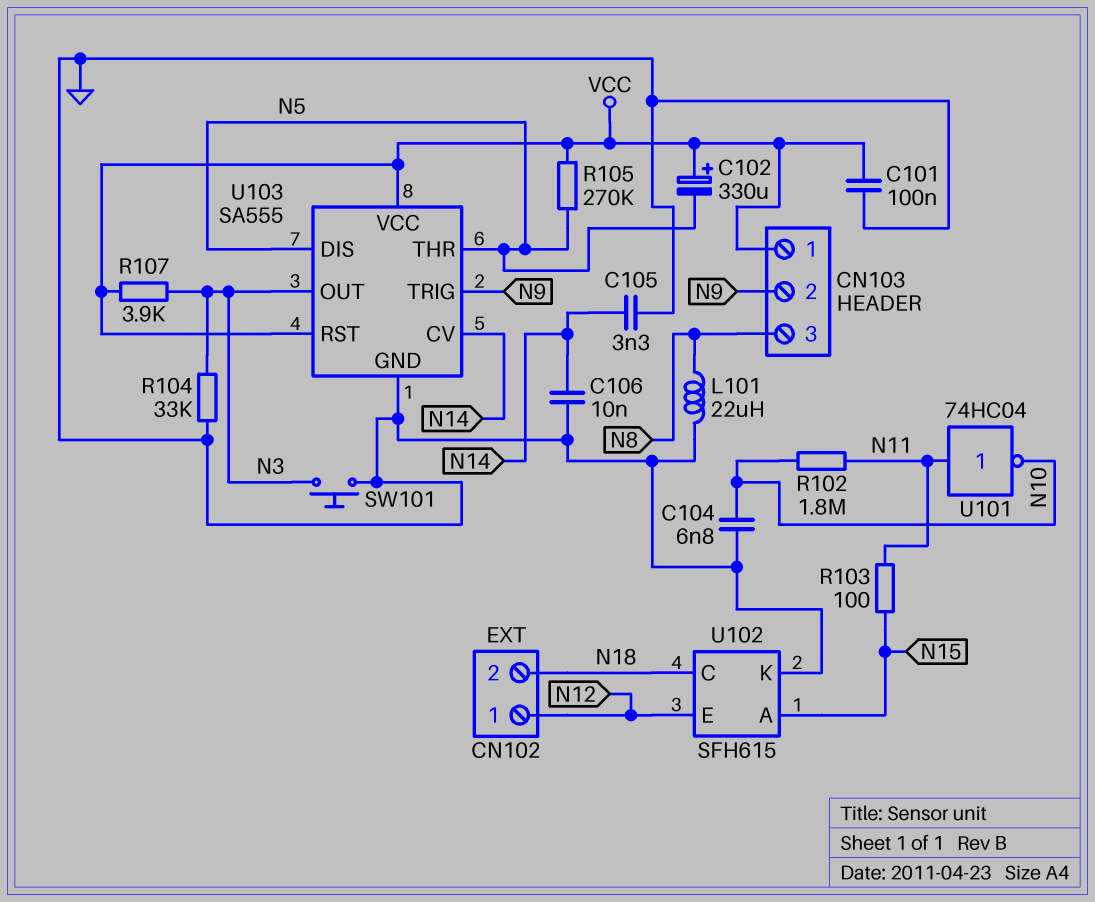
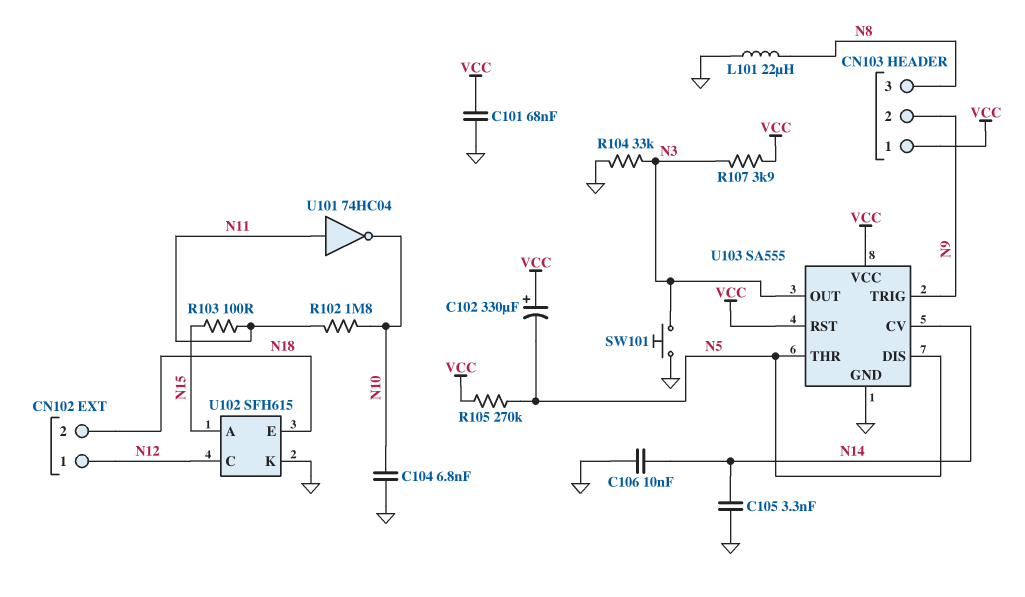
C101: 100nF (GND, VCC) -> 68nF (GND, VCC)
U102 pin C: N18 -> N12
U102 pin E: N12 -> N18

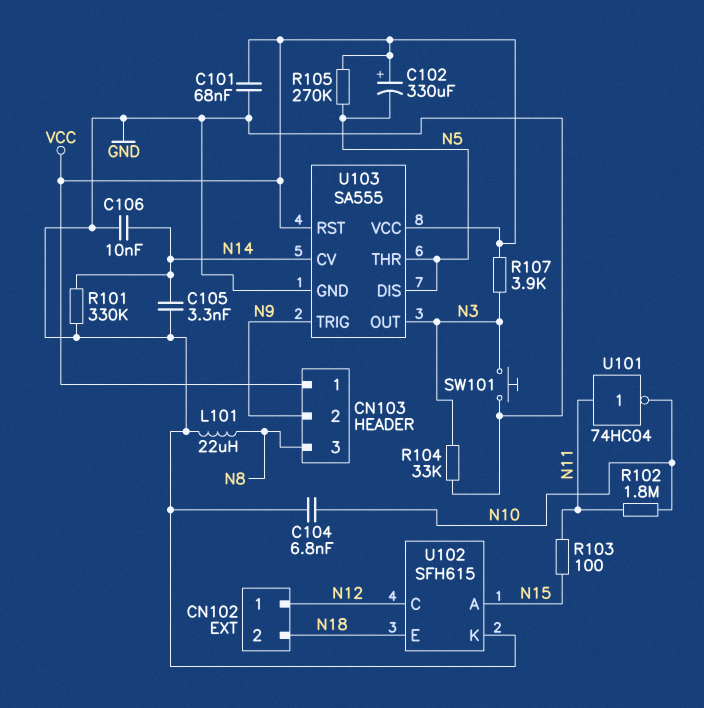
R101: none -> 330k (GND, N14)

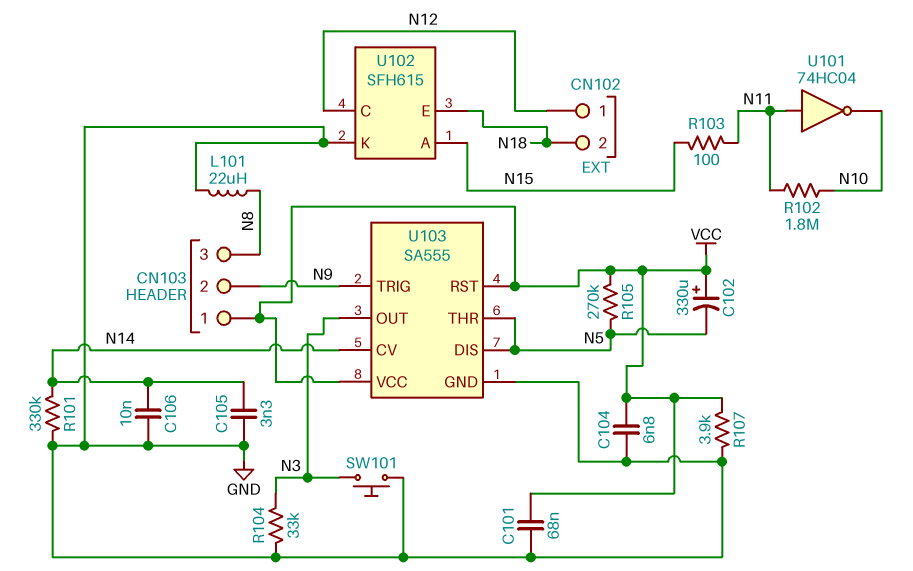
C104: 6.8nF (GND, N10) -> 6.8nF (GND, VCC)
R107: 3.9k (N3, VCC) -> 3.9k (GND, VCC)

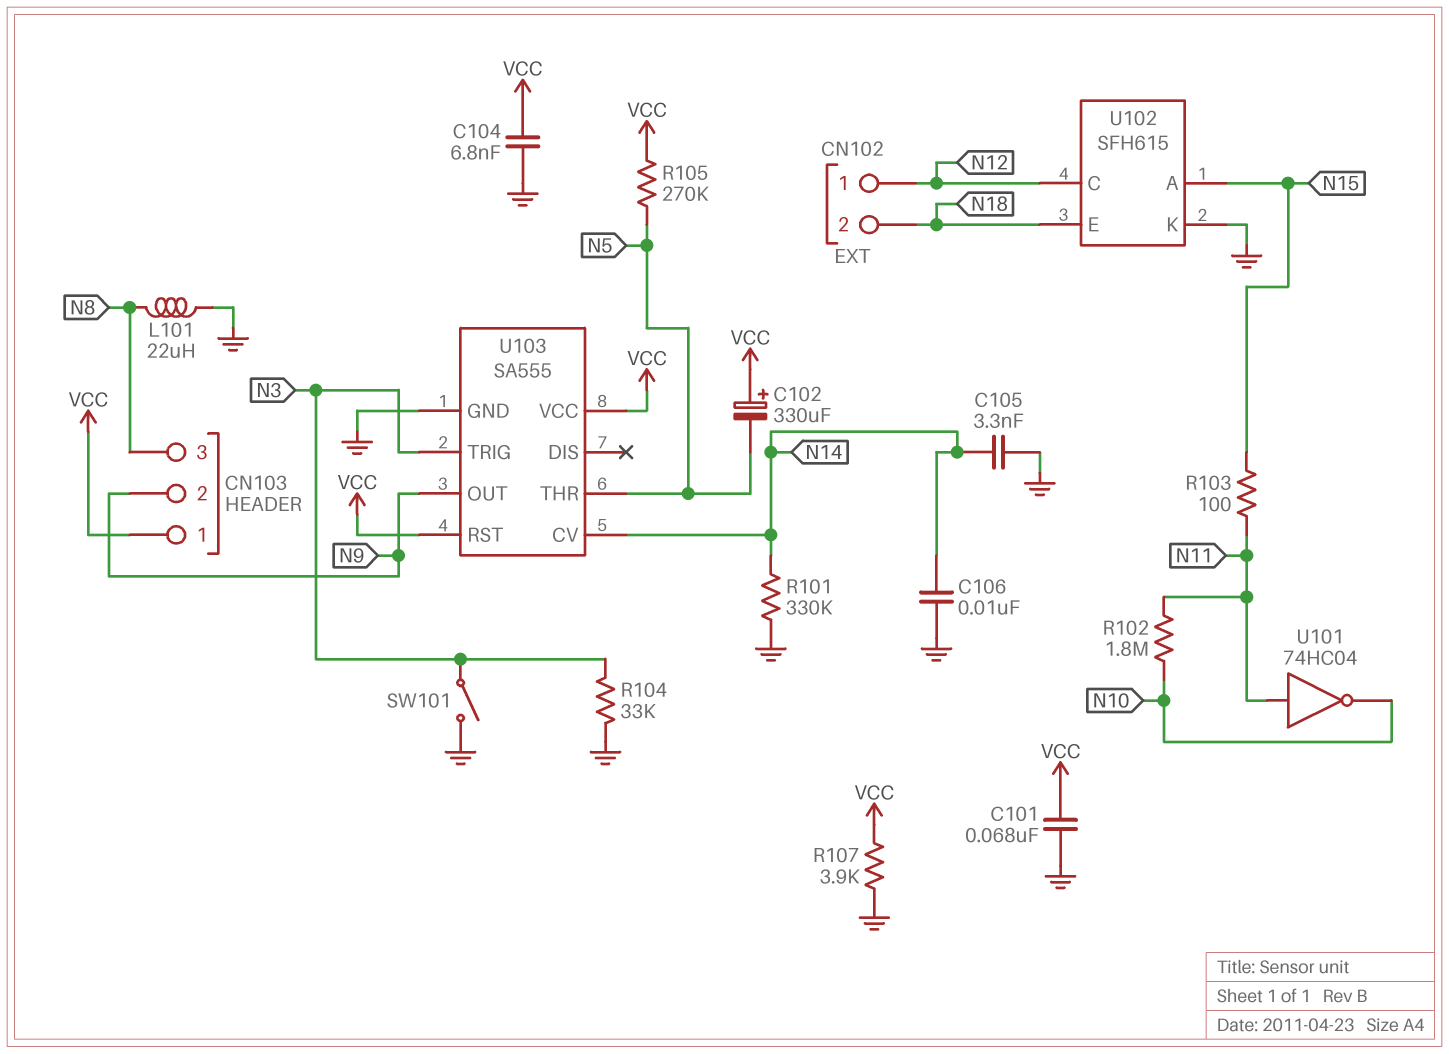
SW101: button (GND, N3) -> switch (GND, N3)
U103 pin DIS: N5 -> none
U103 pin OUT: N3 -> N9
U103 pin TRIG: N9 -> N3

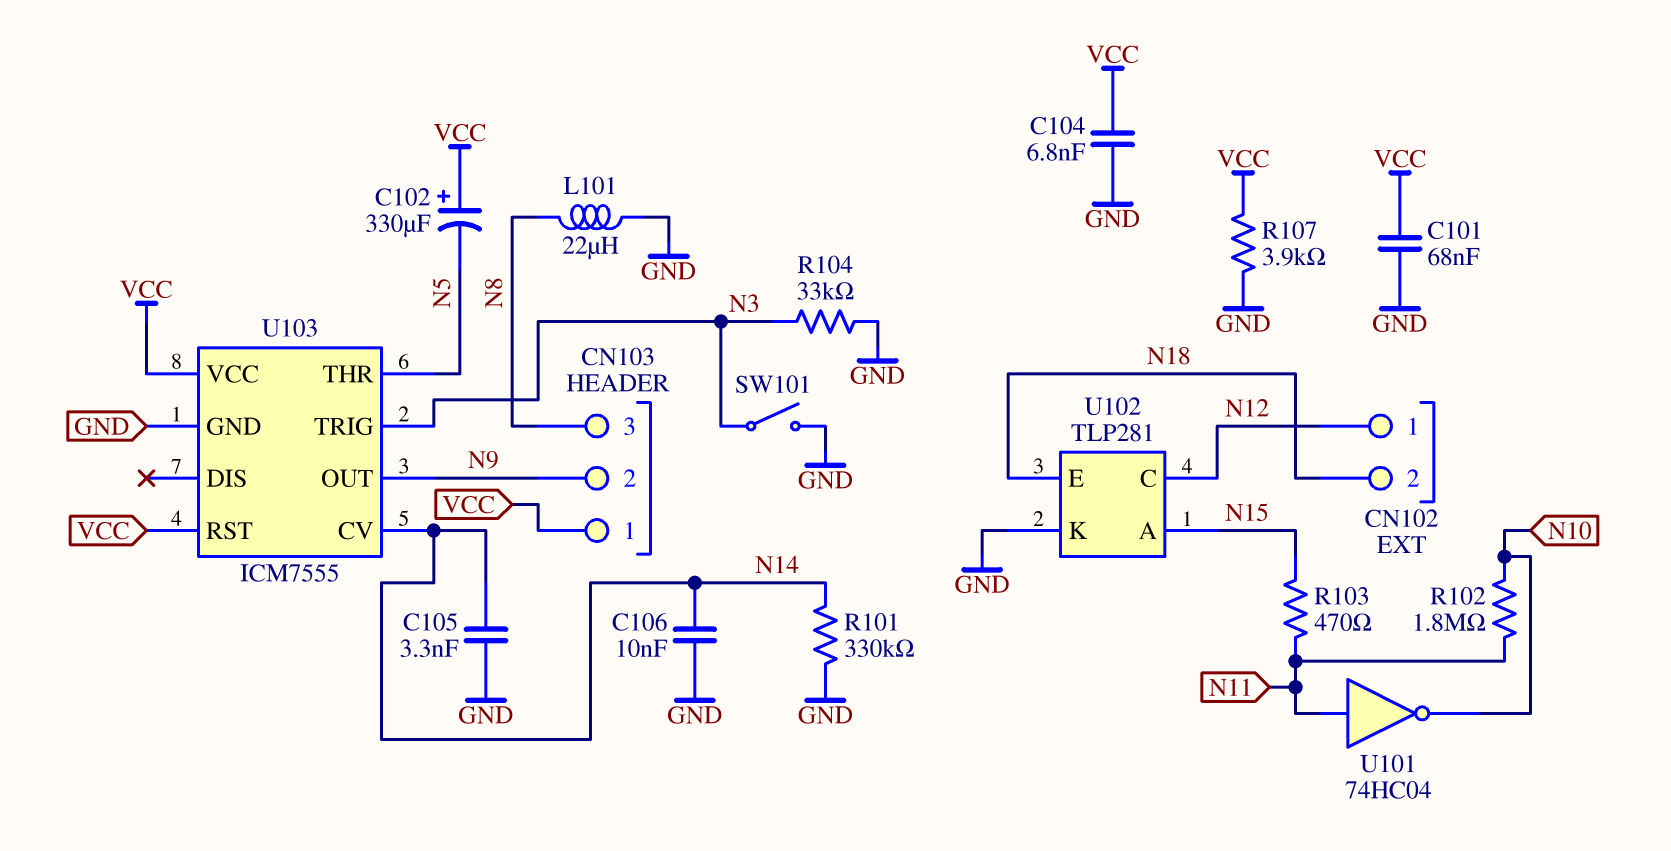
R103: 100 (N11, N15) -> 470 (N11, N15)
R105: 270k (N5, VCC) -> none
U102: SFH615 -> TLP281
U103: SA555 -> ICM7555

